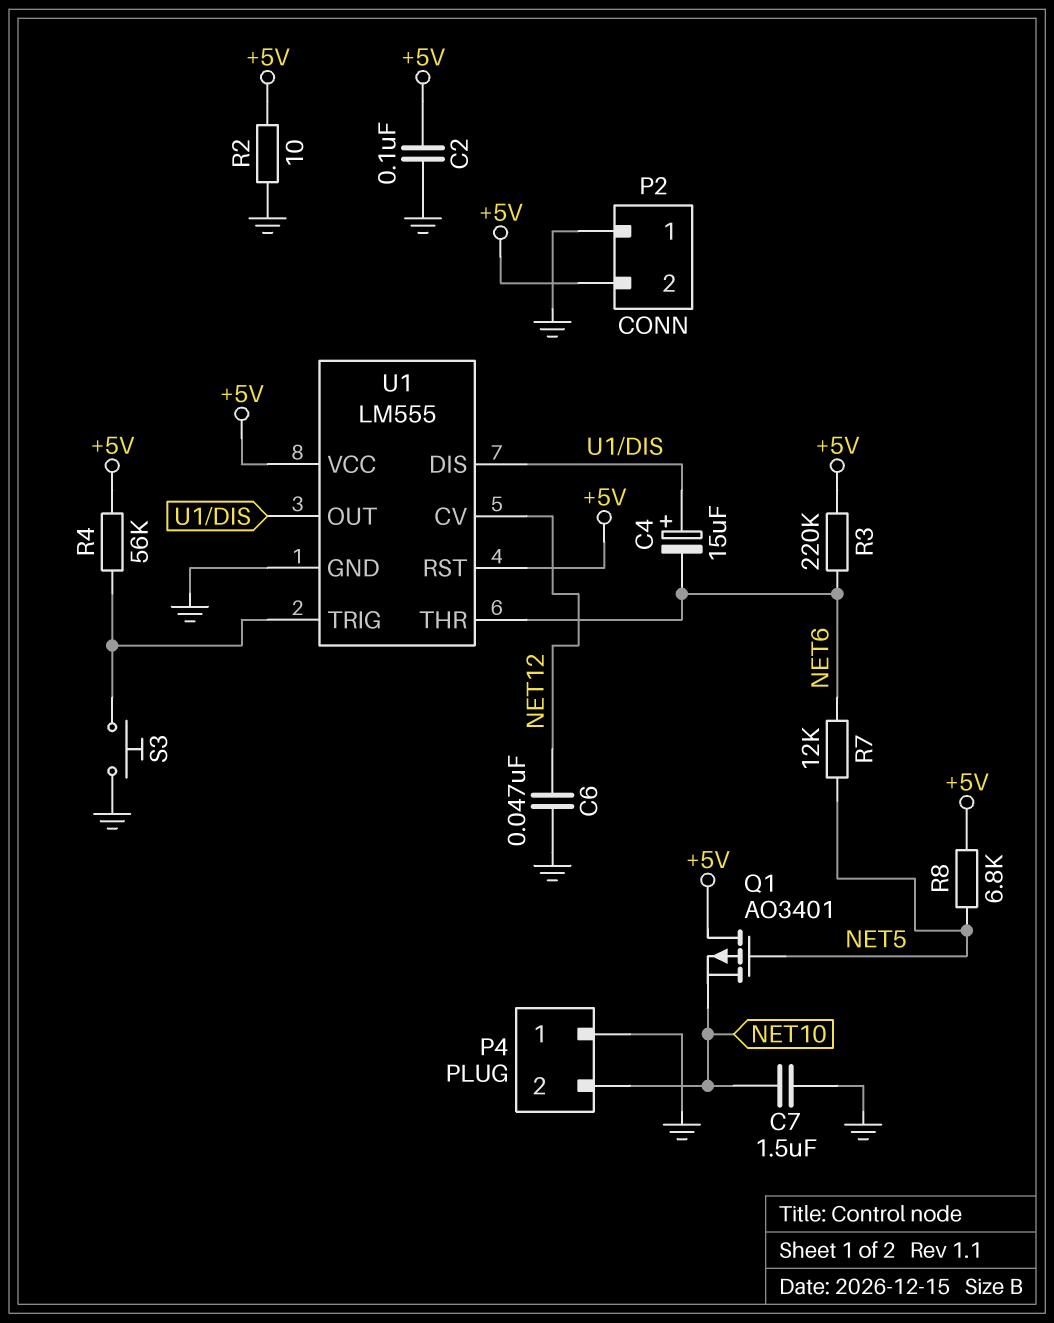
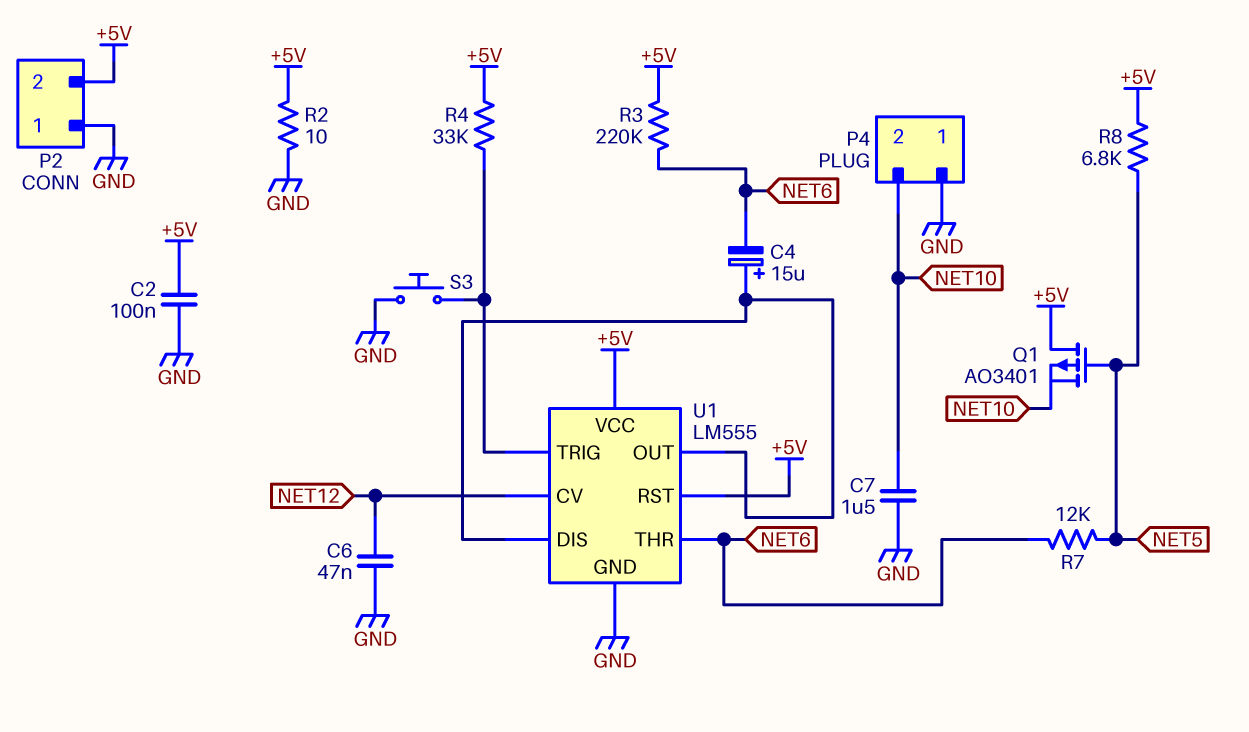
R4: 56k (+5V, U1/TRIG) -> 33k (+5V, U1/TRIG)

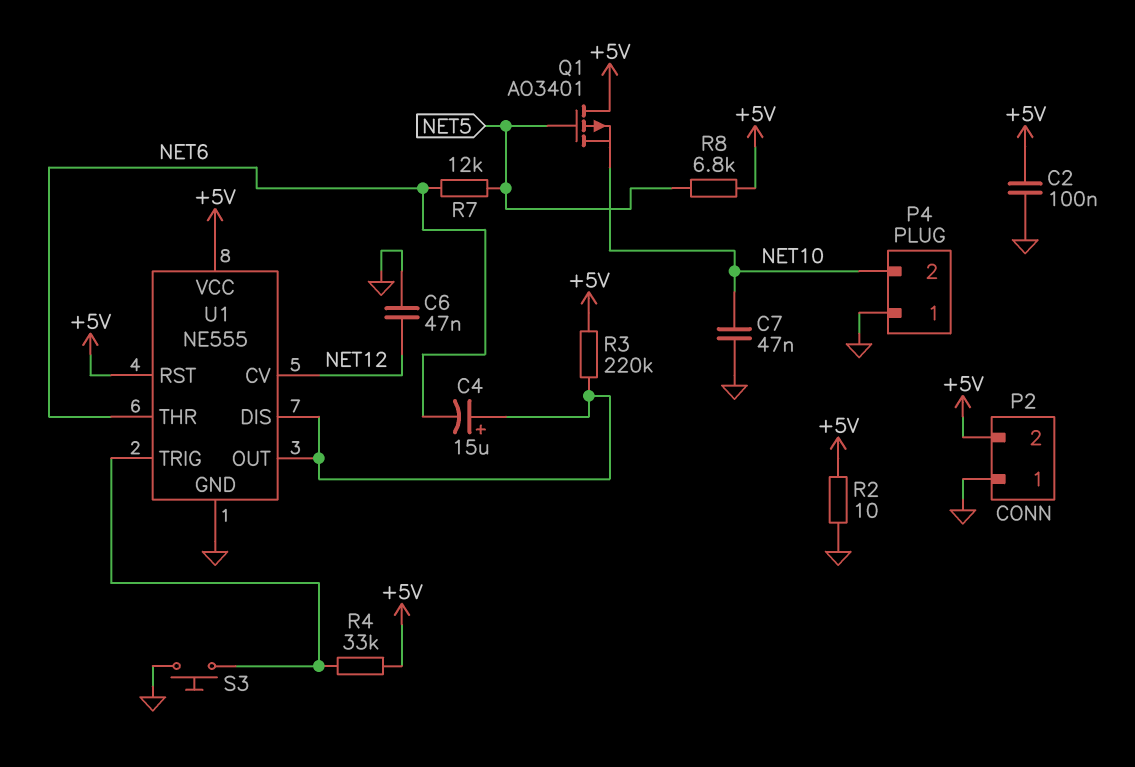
C7: 1.5uF (GND, NET10) -> 47nF (GND, NET10)
R3: 220k (+5V, NET6) -> 220k (+5V, U1/DIS)
U1: LM555 -> NE555

